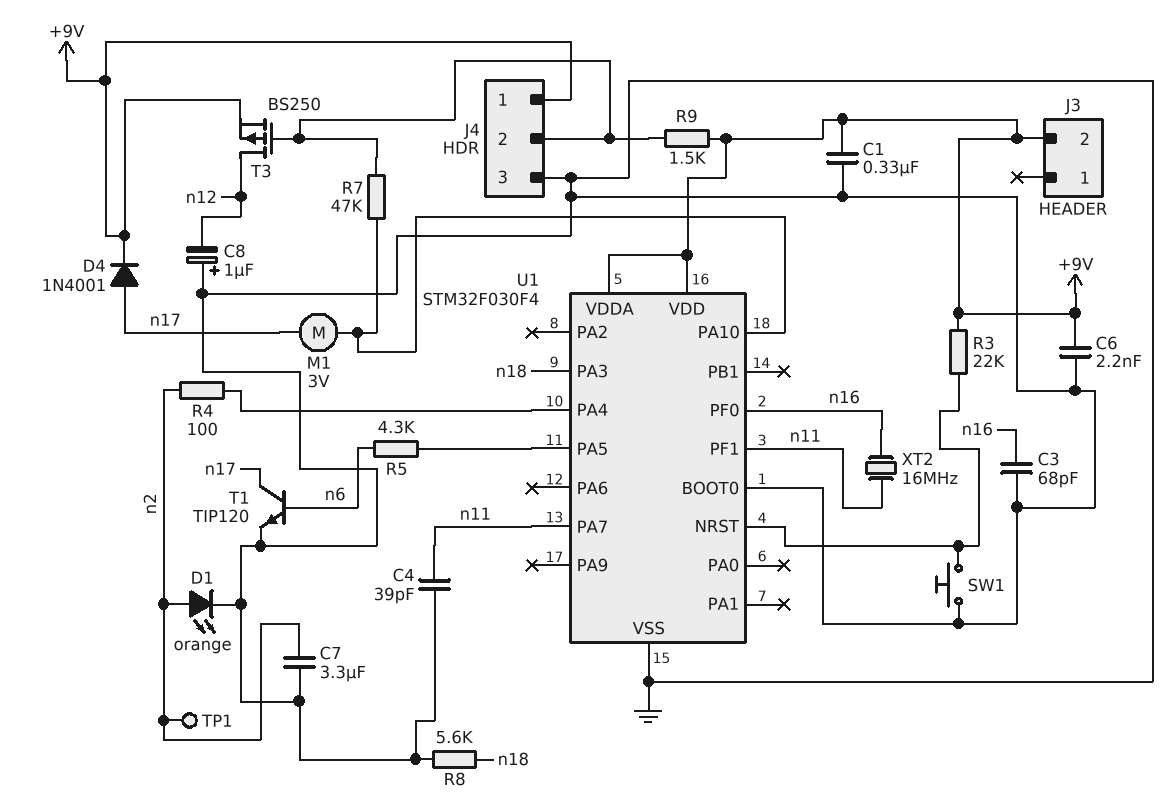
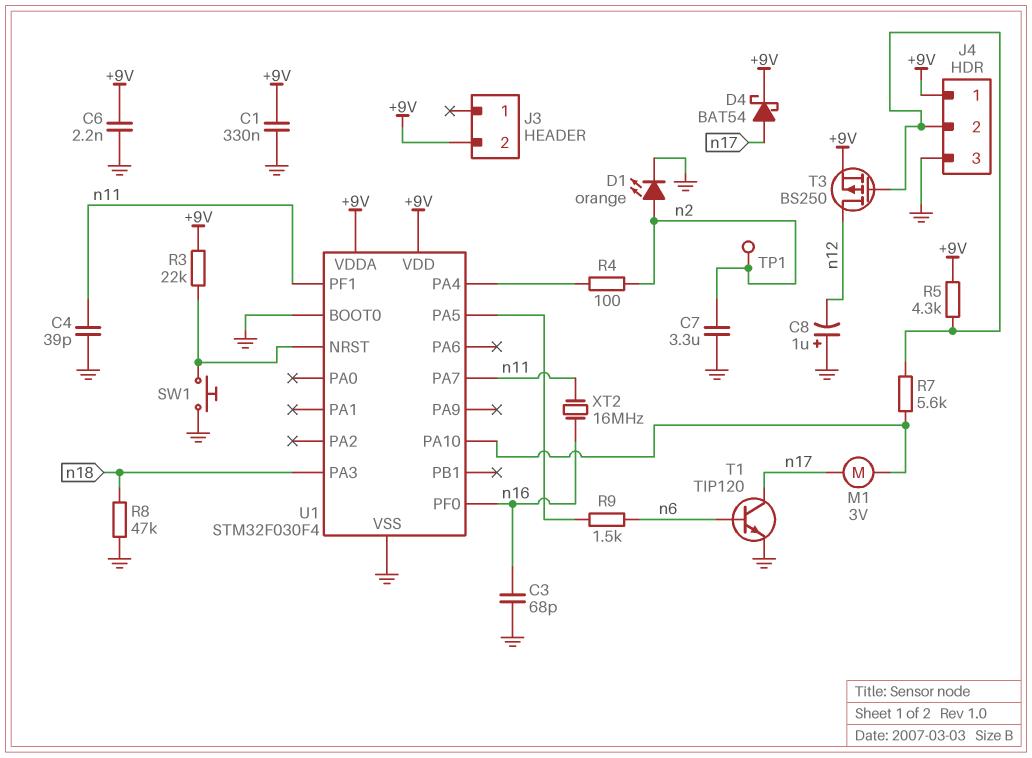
D4: diode 1N4001 (A n17, K +9V) -> schottky BAT54 (A n17, K +9V)
R5: 4.3k (U1/PA5, n6) -> 4.3k (+9V, J4/2)
R7: 47k (J4/2, U1/PA10) -> 5.6k (J4/2, U1/PA10)
R8: 5.6k (GND, n18) -> 47k (GND, n18)
R9: 1.5k (+9V, J4/2) -> 1.5k (U1/PA5, n6)

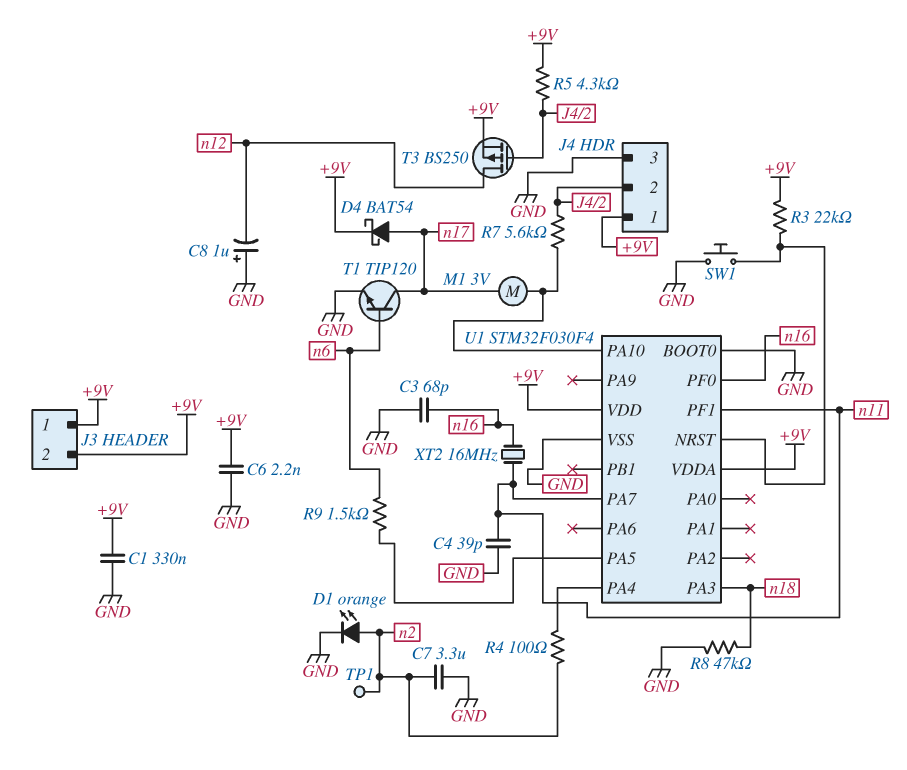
J3 pin 1: none -> +9V

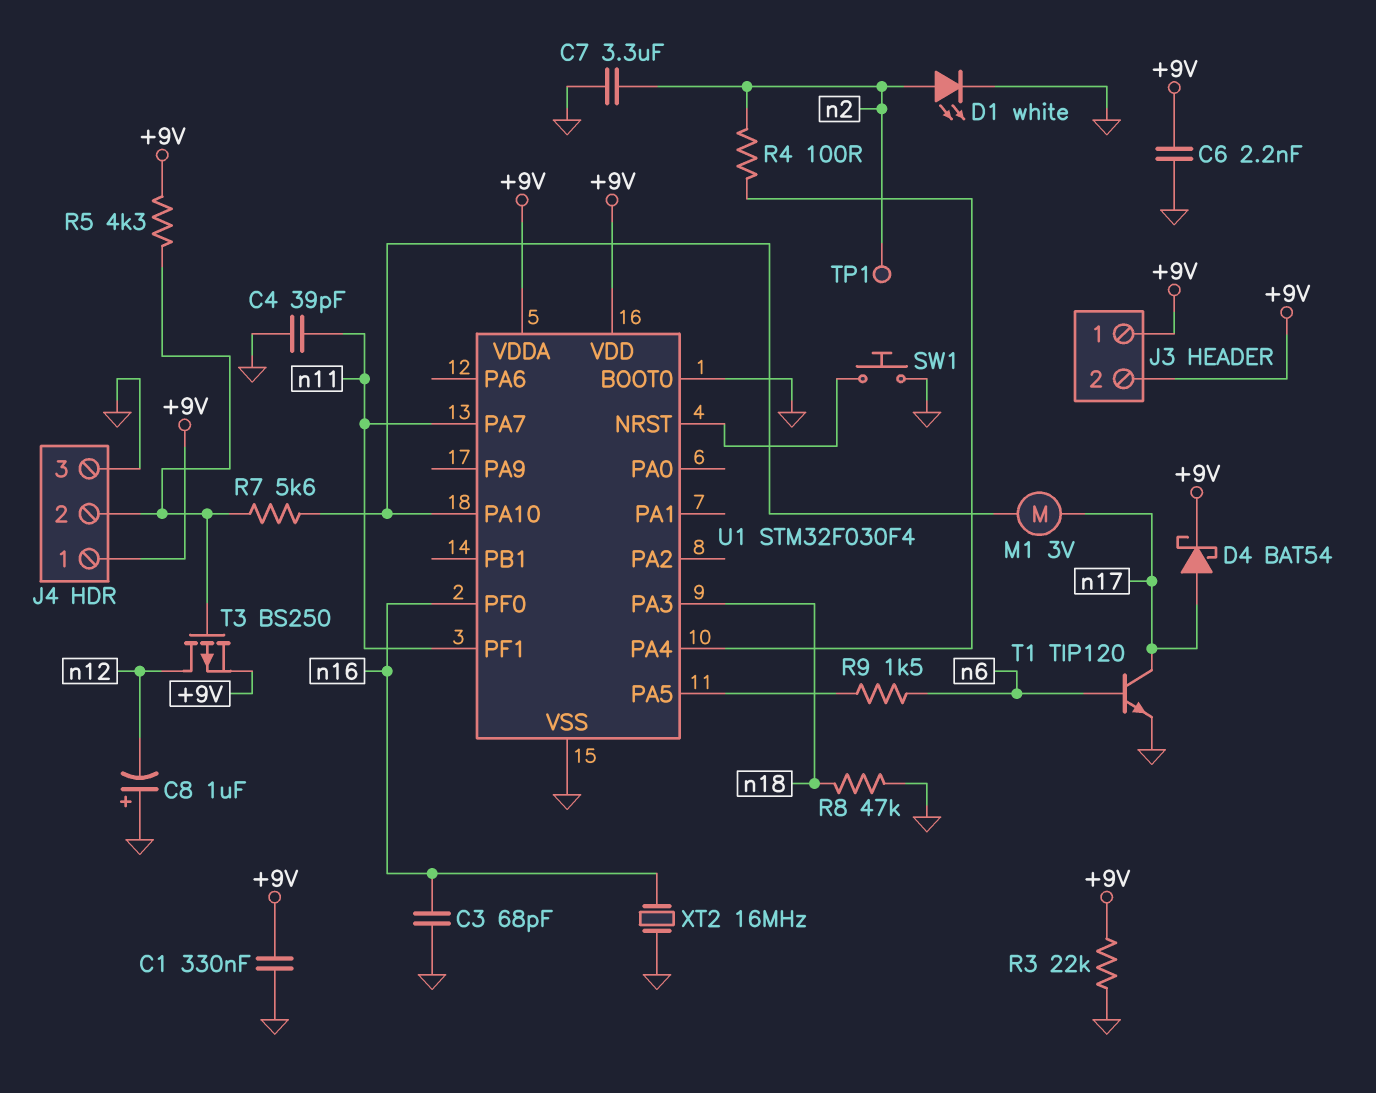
D1: LED orange (A n2, K GND) -> LED white (A n2, K GND)
R3: 22k (+9V, U1/NRST) -> 22k (+9V, GND)
XT2: 16MHz (n11, n16) -> 16MHz (GND, n16)

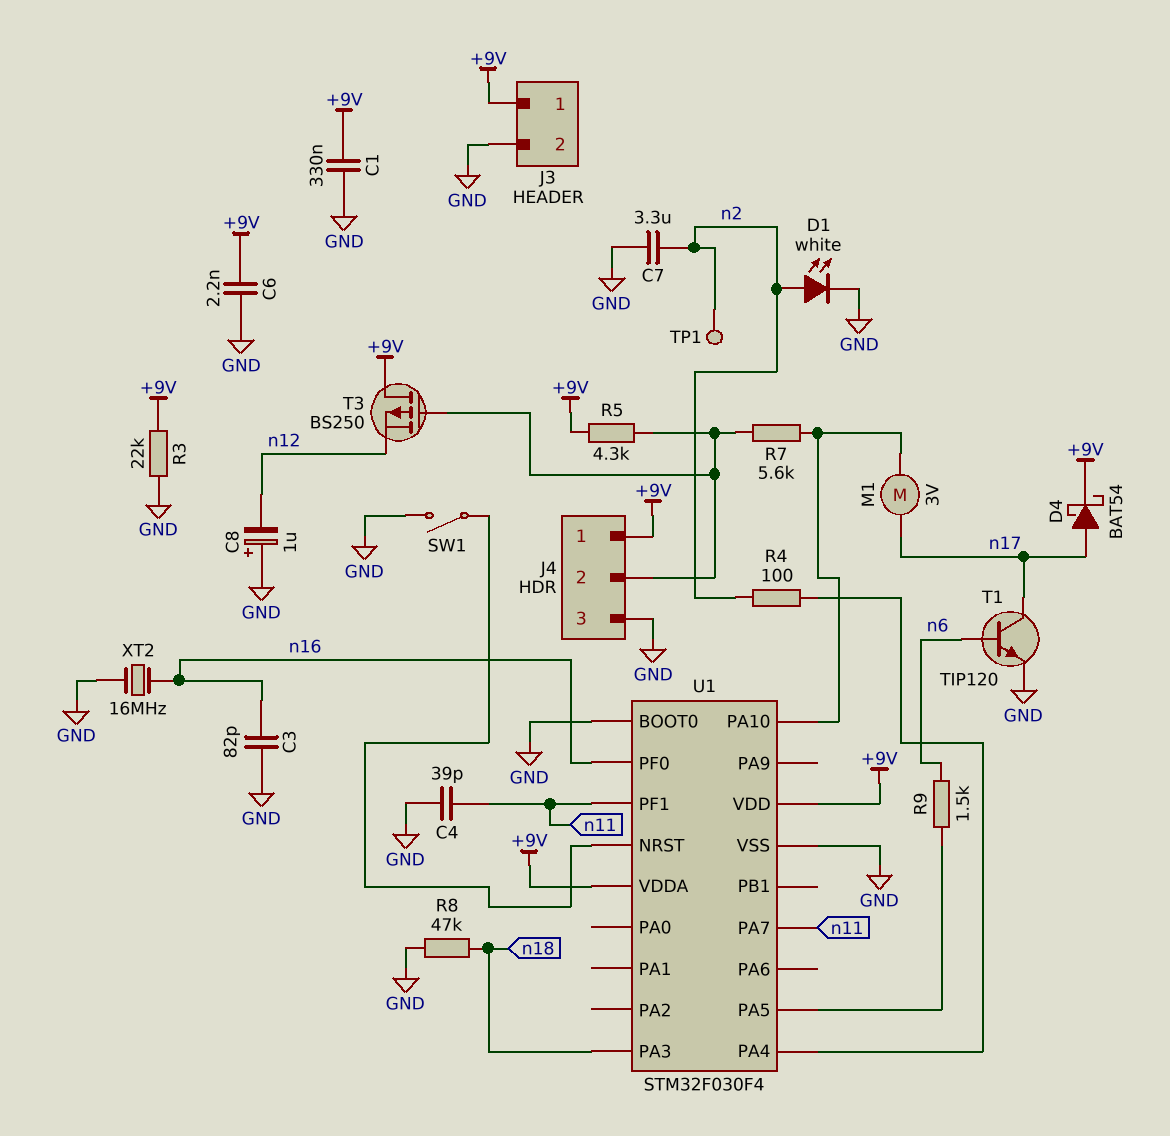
C3: 68pF (GND, n16) -> 82pF (GND, n16)
J3 pin 2: +9V -> GND
SW1: button (GND, U1/NRST) -> switch (GND, U1/NRST)
T3: PMOS BS250 (G J4/2, D n12, S +9V) -> PMOS BS250 (G J4/2, D +9V, S n12)

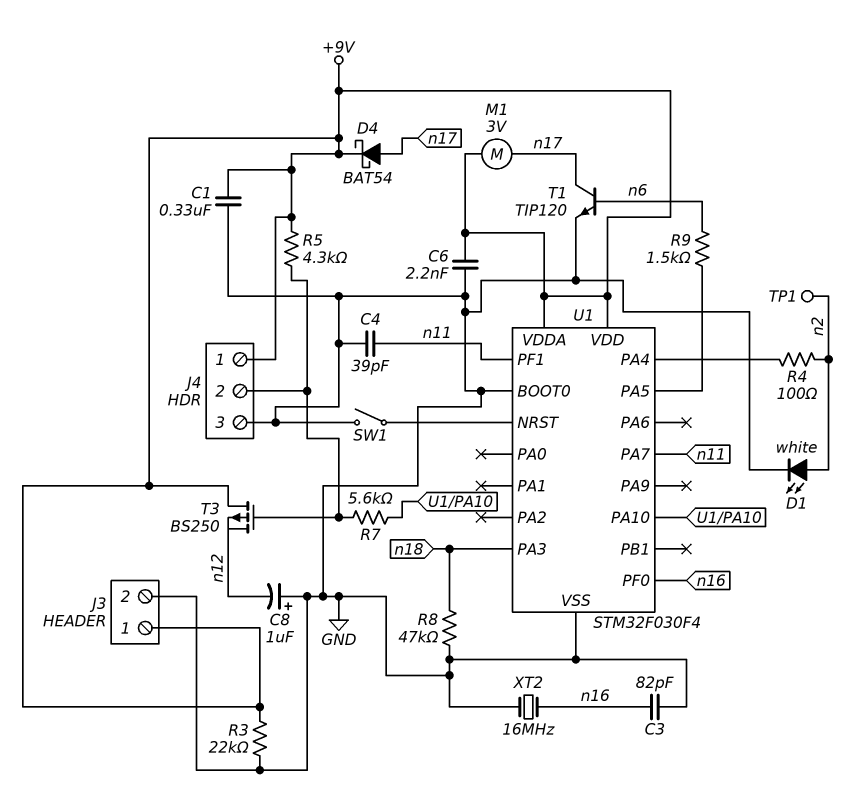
C7: 3.3uF (GND, n2) -> none
M1: motor 3V (U1/PA10, n17) -> motor 3V (+9V, n17)

